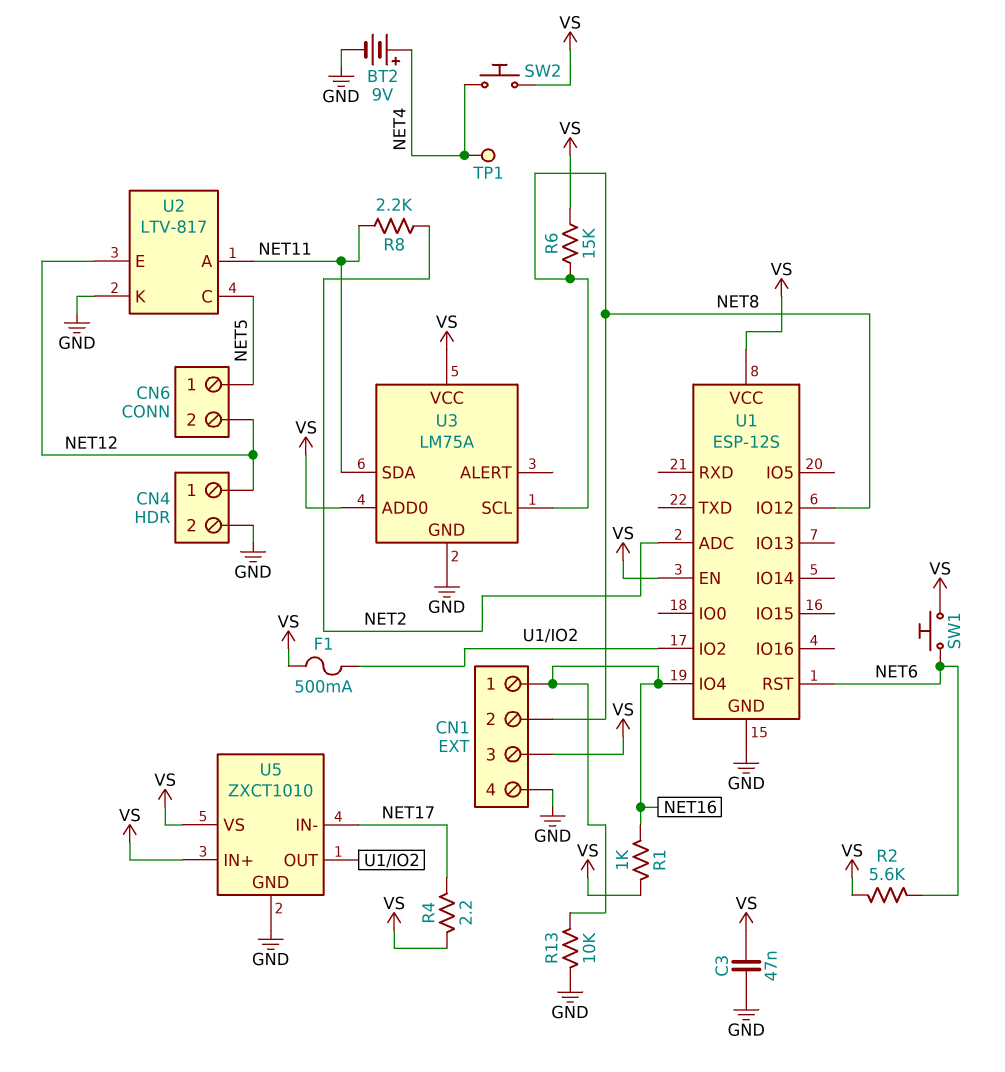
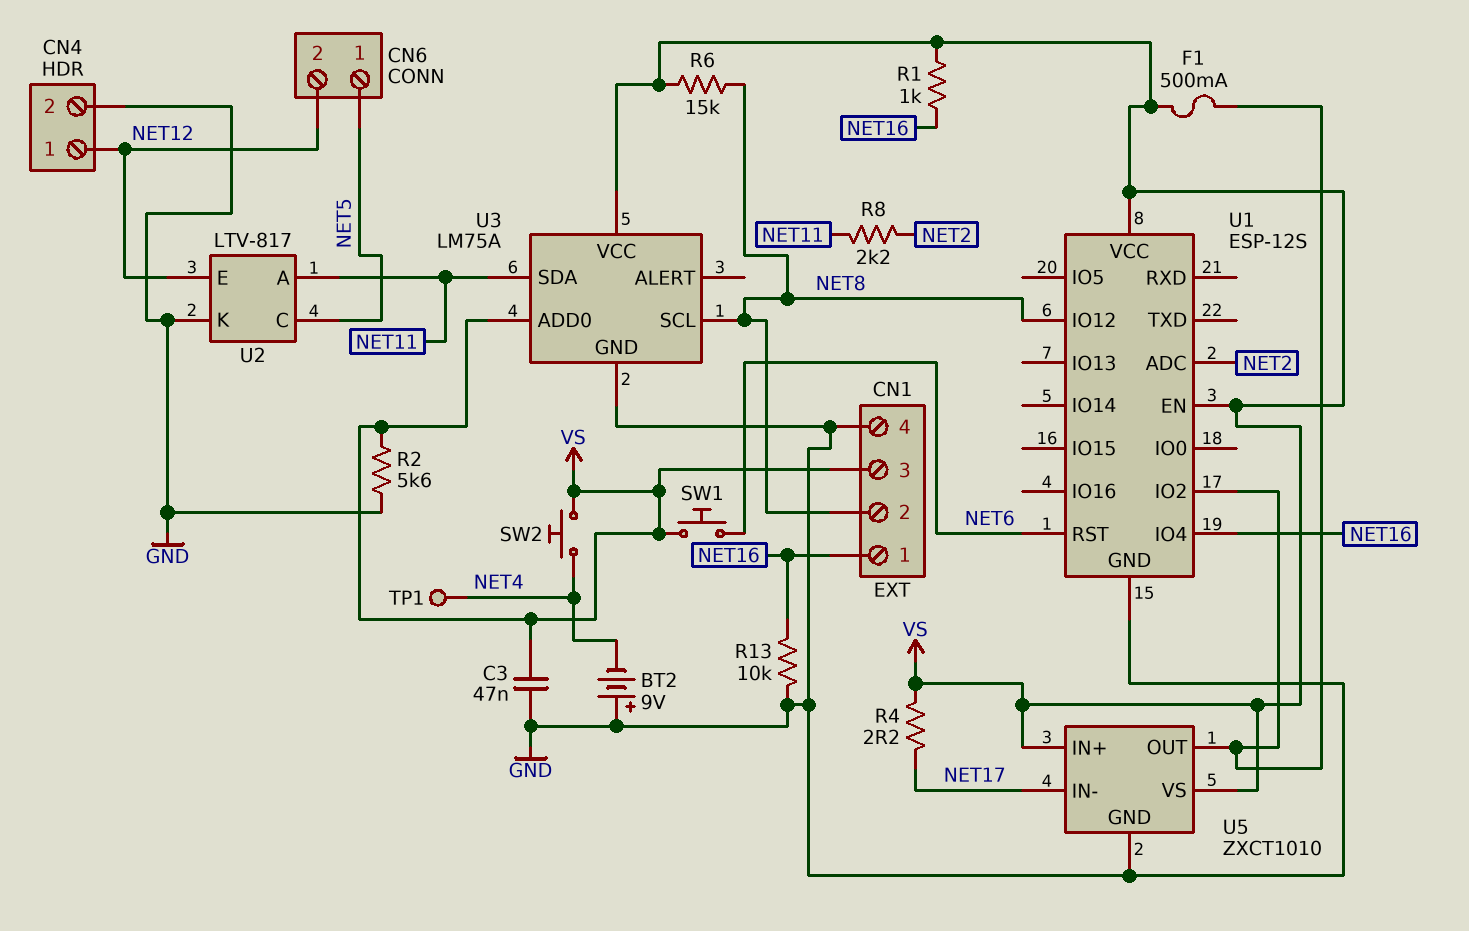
BT2: 9V (plus NET4, minus GND) -> 9V (plus GND, minus NET4)
R2: 5.6k (NET6, VS) -> 5.6k (GND, VS)

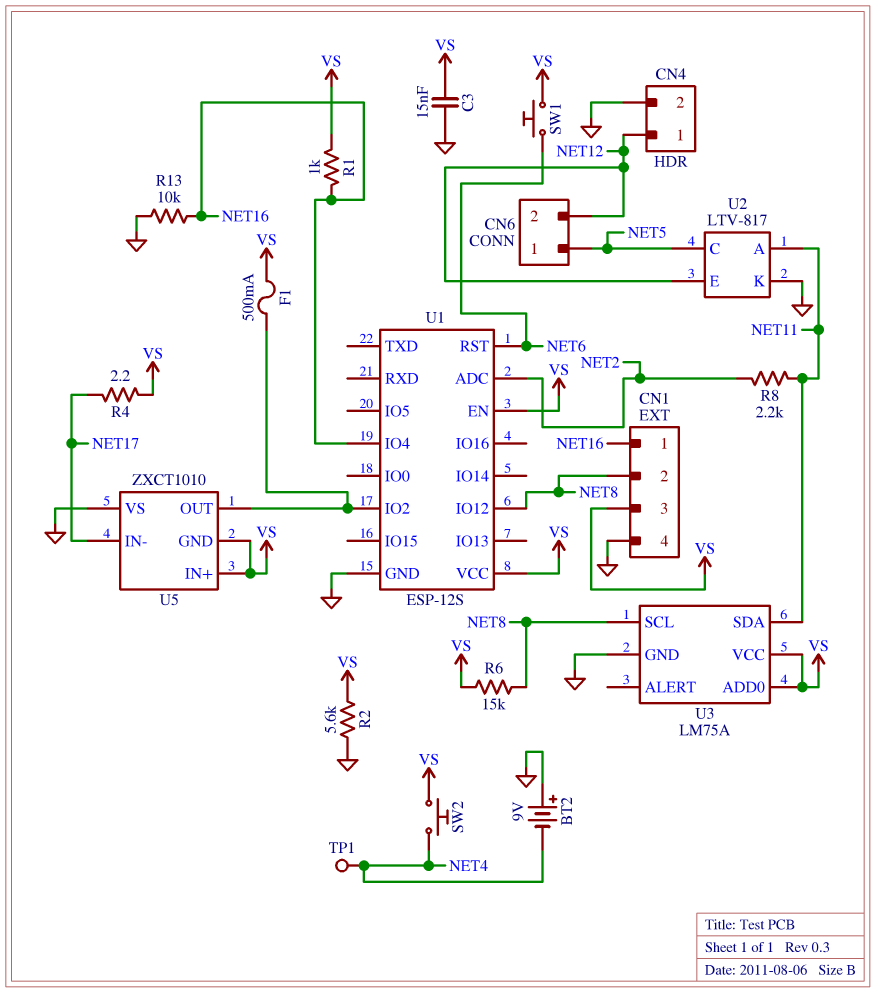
C3: 47nF (GND, VS) -> 15nF (GND, VS)
U5 pin GND: GND -> VS
U5 pin VS: VS -> GND

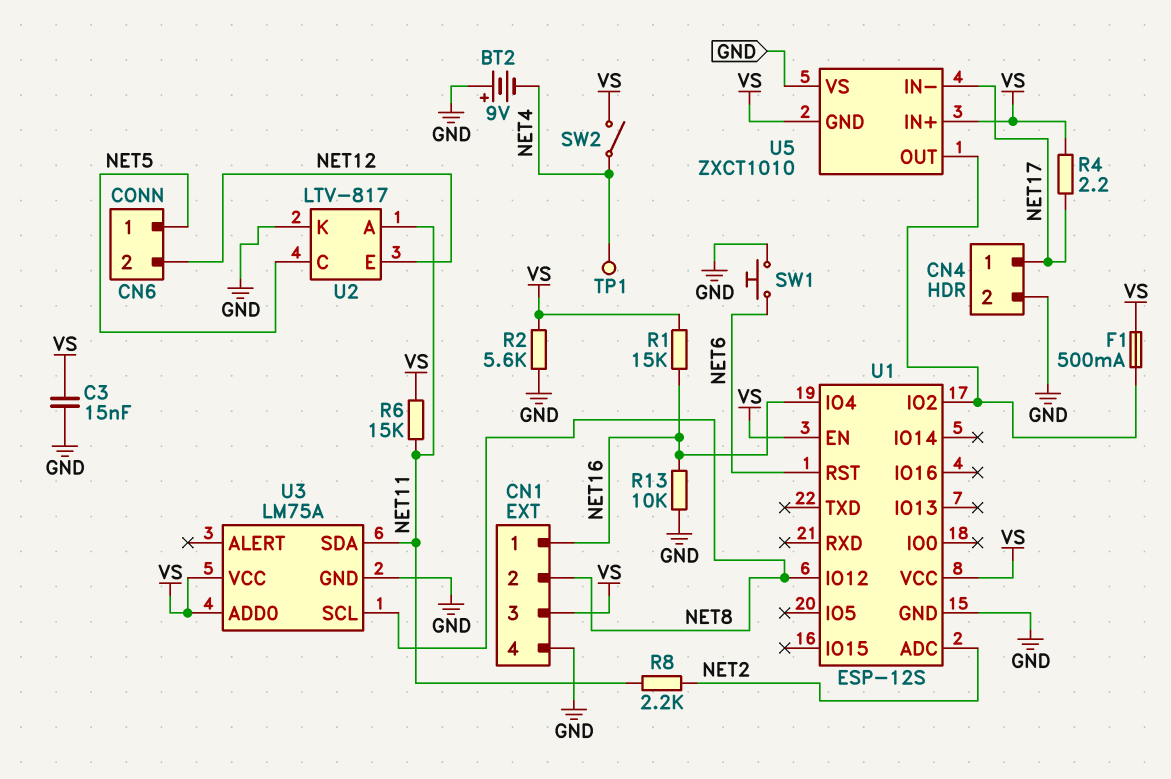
CN4 pin 1: NET12 -> NET17
R1: 1k (NET16, VS) -> 15k (NET16, VS)
R6: 15k (NET8, VS) -> 15k (NET11, VS)
SW1: button (NET6, VS) -> button (GND, NET6)
SW2: button (NET4, VS) -> switch (NET4, VS)

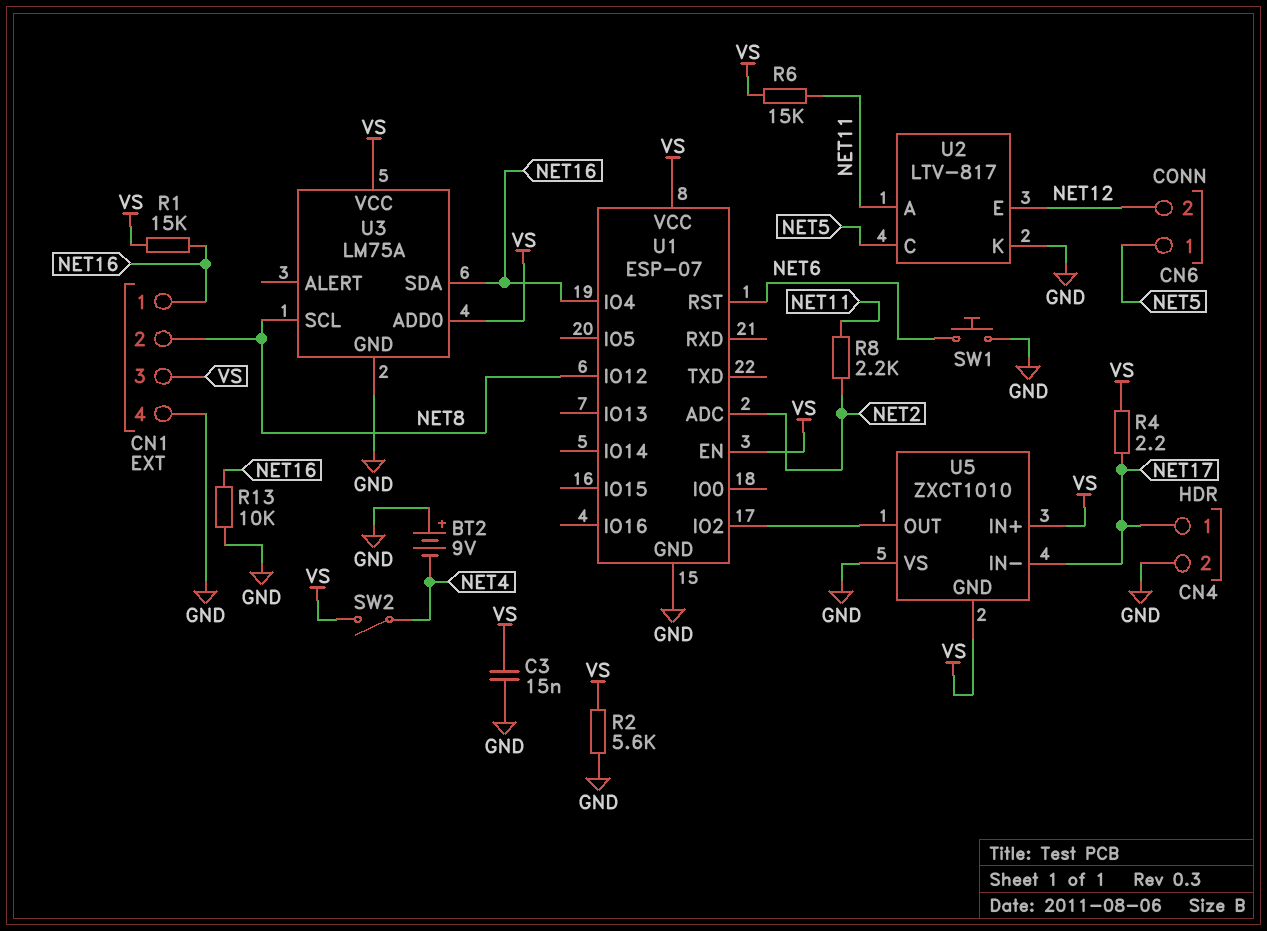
F1: 500mA (U1/IO2, VS) -> none
TP1: test point (NET4) -> none
U1: ESP-12S -> ESP-07
U3 pin SDA: NET11 -> NET16

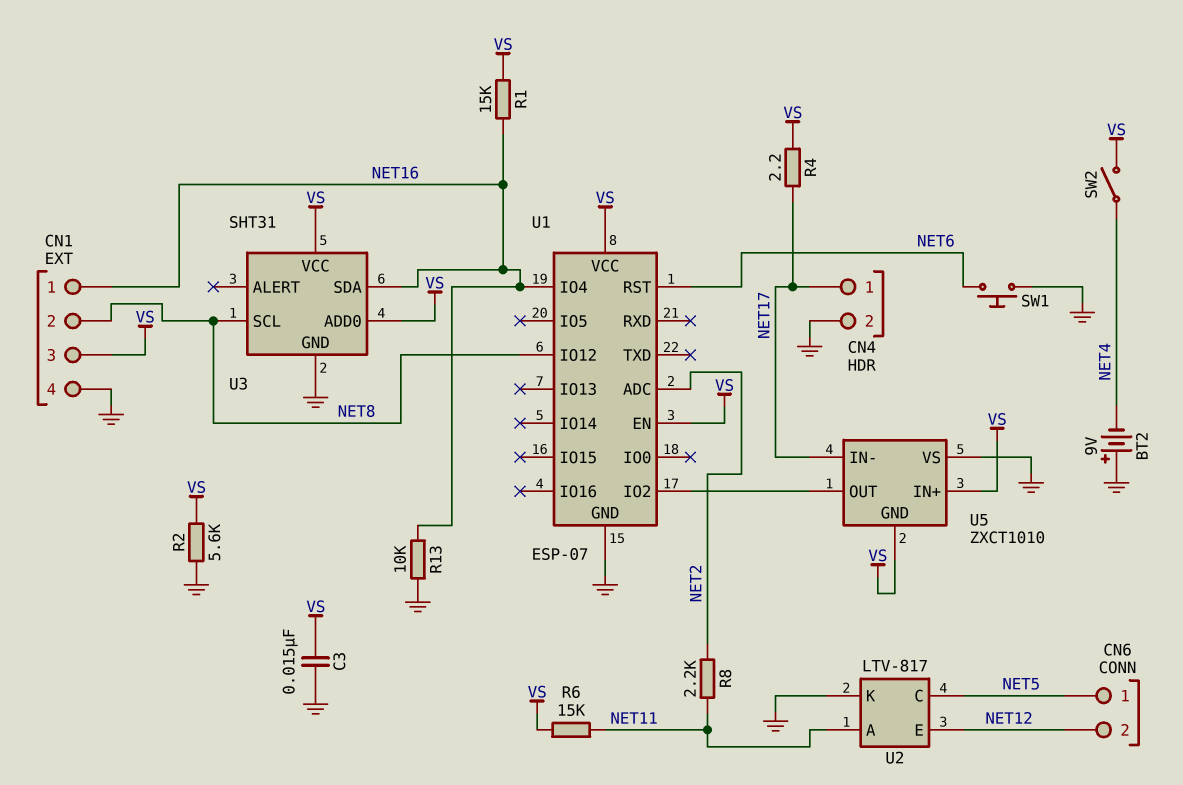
U3: LM75A -> SHT31

